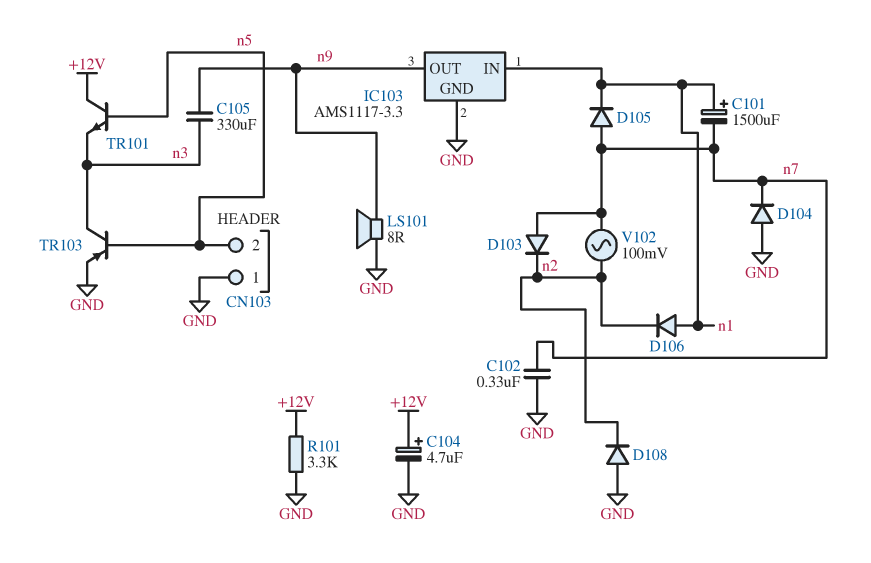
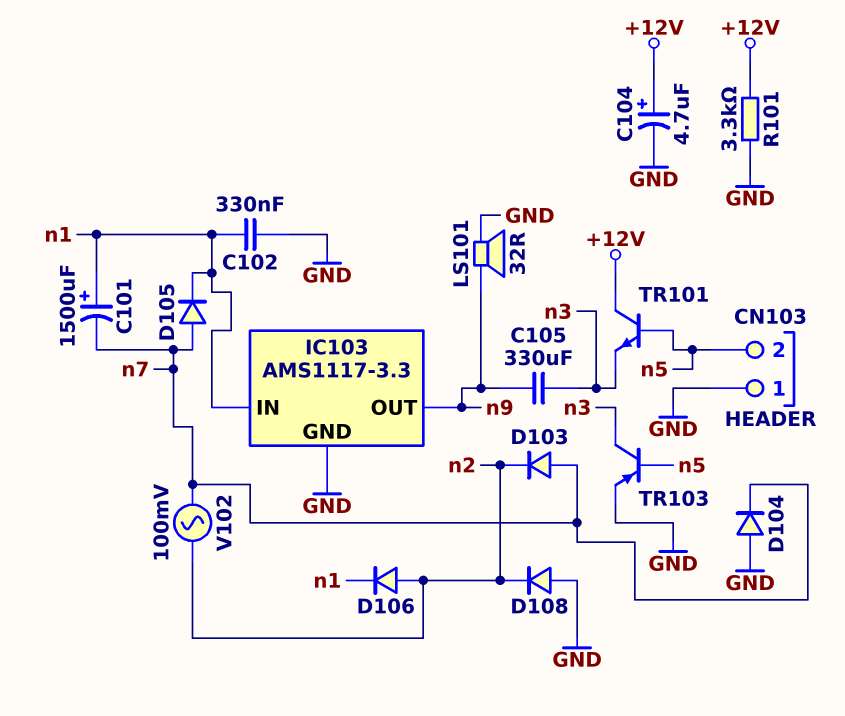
C102: 330nF (GND, n7) -> 330nF (GND, n1)
D106: diode (A n1, K n2) -> diode (A n2, K n1)
LS101: speaker 8R (GND, n9) -> speaker 32R (GND, n9)

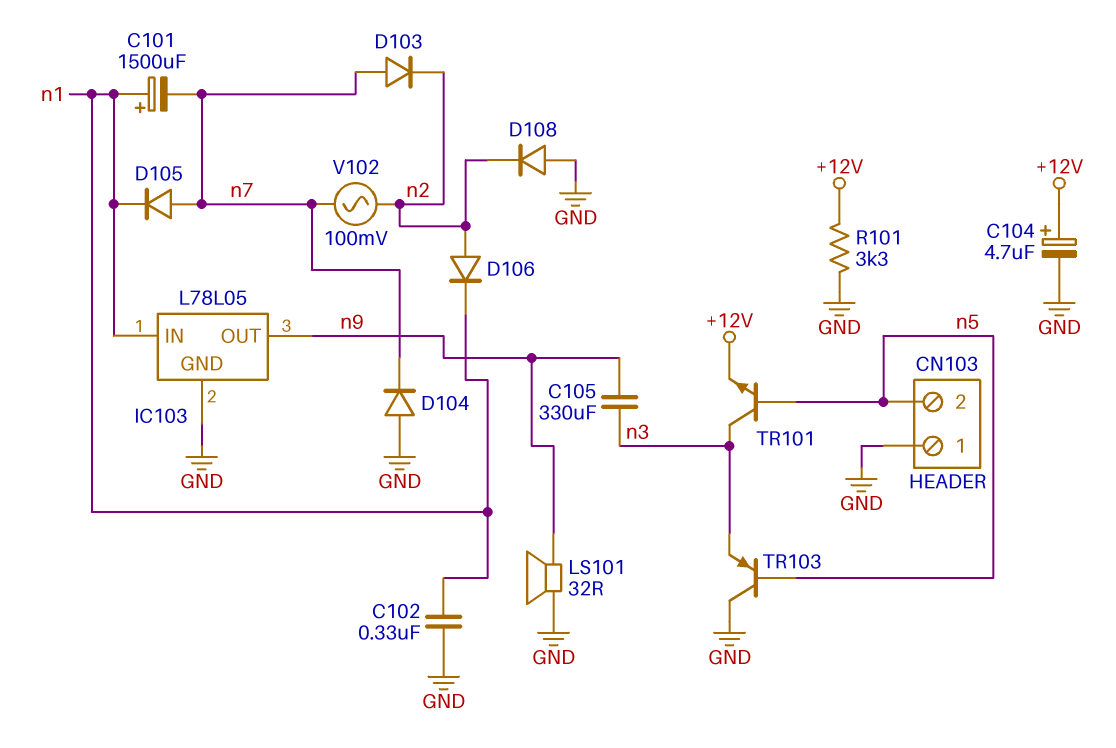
IC103: AMS1117-3.3 -> L78L05
TR101: NPN (B n5, C +12V, E n3) -> NPN (B n5, C n3, E +12V)
TR103: PNP (B n5, C n3, E GND) -> PNP (B n5, C GND, E n3)

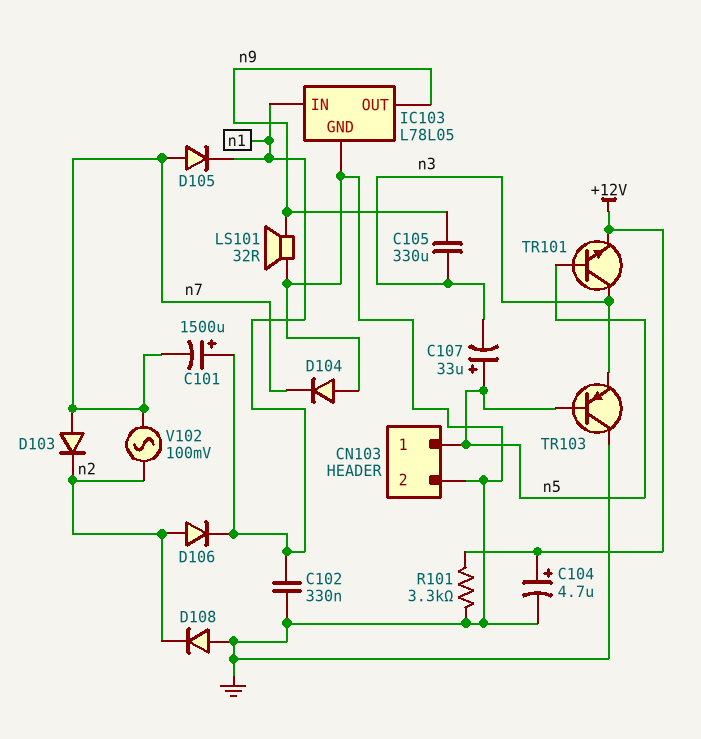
C107: none -> 33uF (plus n5, minus n3)
CN103 pin 1: GND -> n5
CN103 pin 2: n5 -> GND

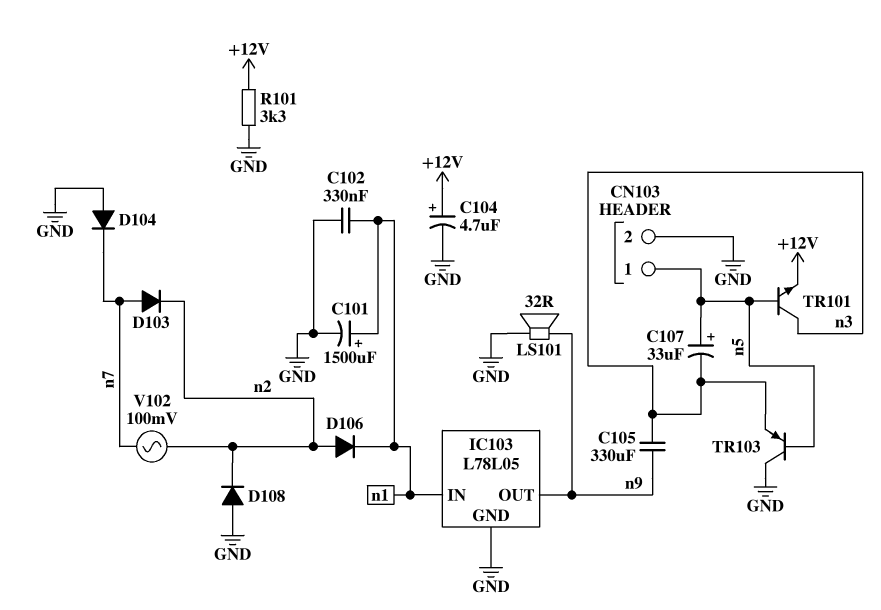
C101: 1500uF (plus n1, minus n7) -> 1500uF (plus n1, minus GND)
D105: diode (A n7, K n1) -> none

